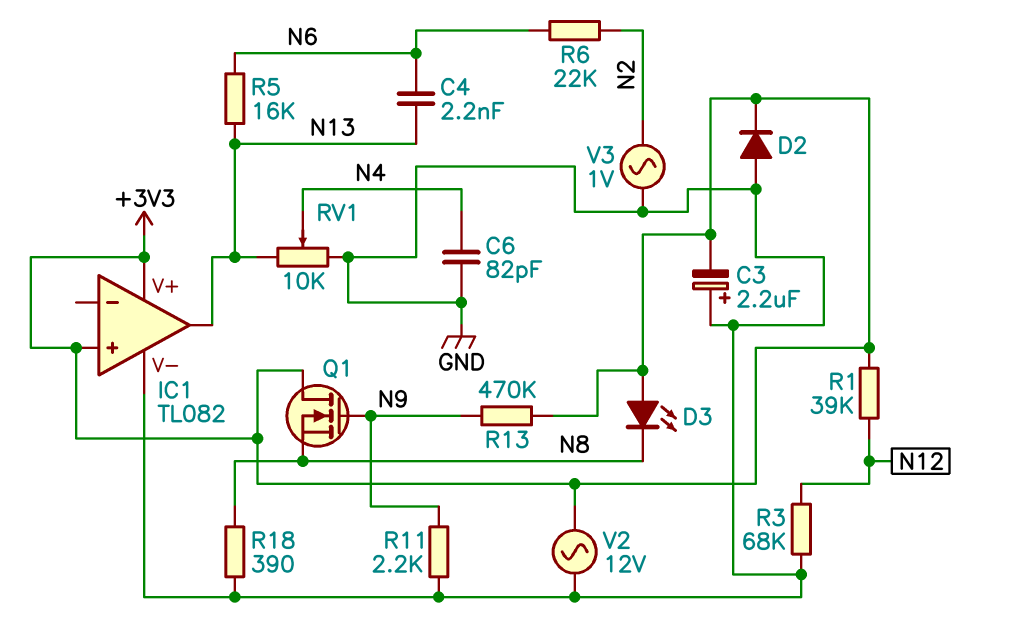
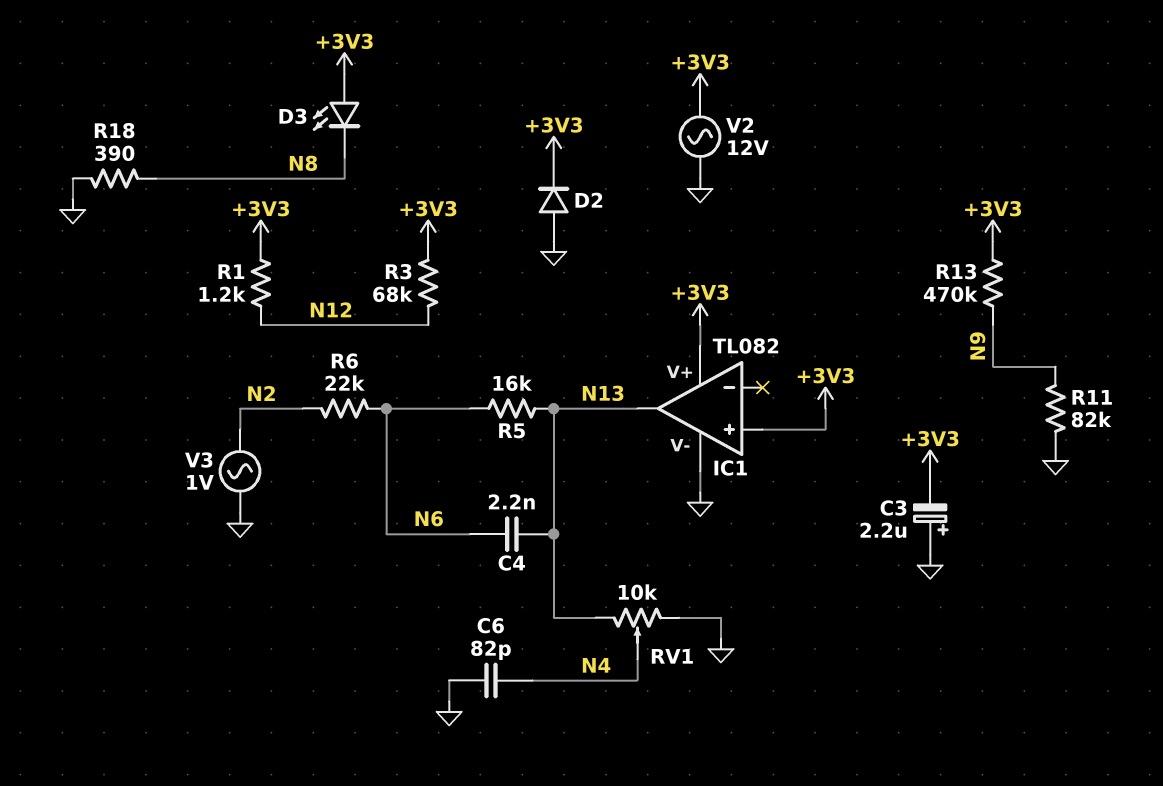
Q1: NMOS (G N9, D +3V3, S N8) -> none
R1: 39k (+3V3, N12) -> 1.2k (+3V3, N12)
R3: 68k (GND, N12) -> 68k (+3V3, N12)
R11: 2.2k (GND, N9) -> 82k (GND, N9)

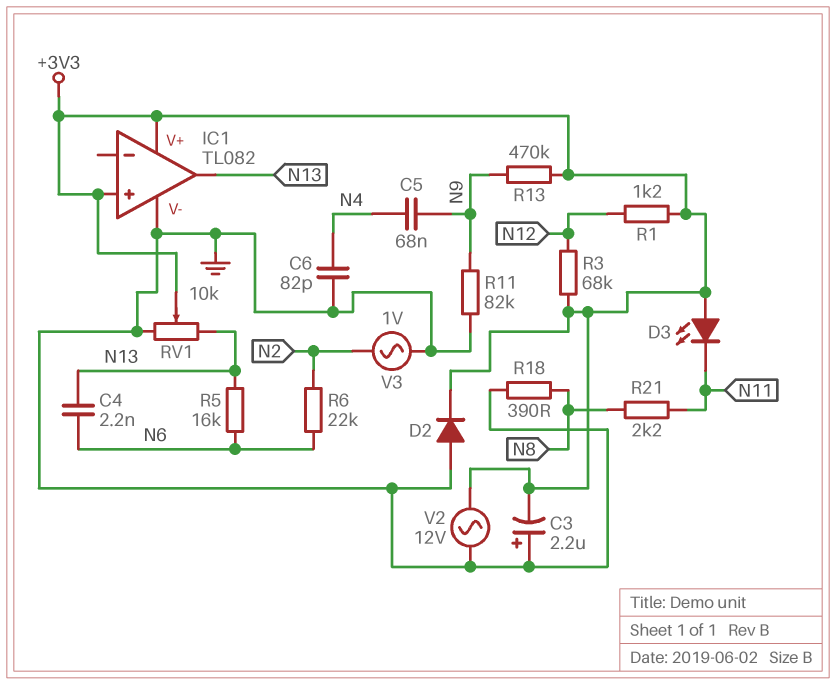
C5: none -> 68nF (N4, N9)
D3: LED (A +3V3, K N8) -> LED (A +3V3, K N11)
R21: none -> 2.2k (N8, N11)
RV1: 10k (GND, N13, wiper N4) -> 10k (GND, N13, wiper +3V3)

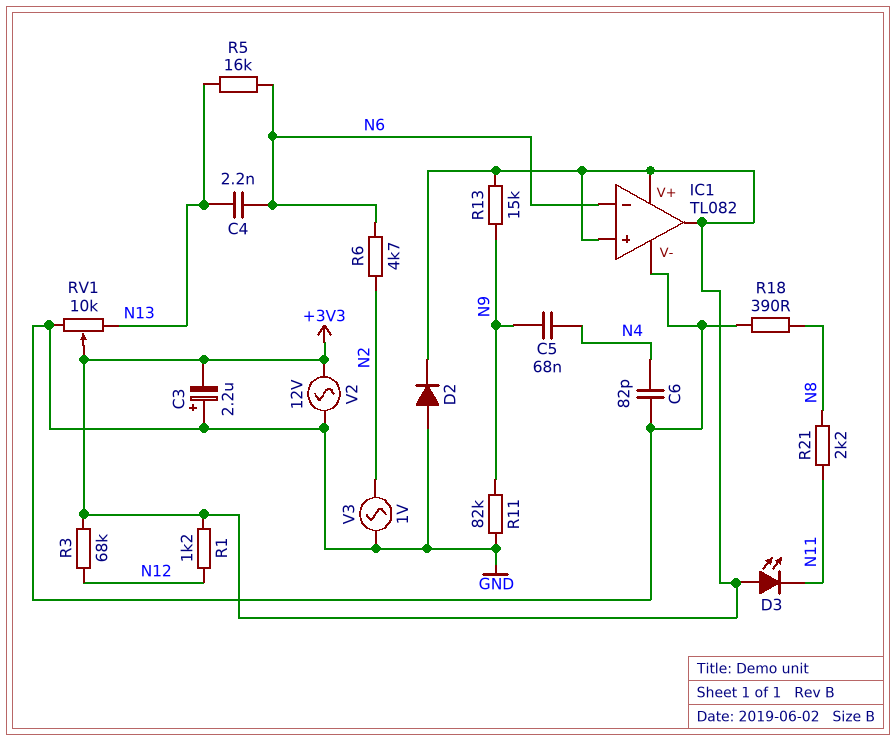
IC1 pin in-: none -> N6
IC1 pin out: N13 -> +3V3
R6: 22k (N2, N6) -> 4.7k (N2, N6)
R13: 470k (+3V3, N9) -> 15k (+3V3, N9)

